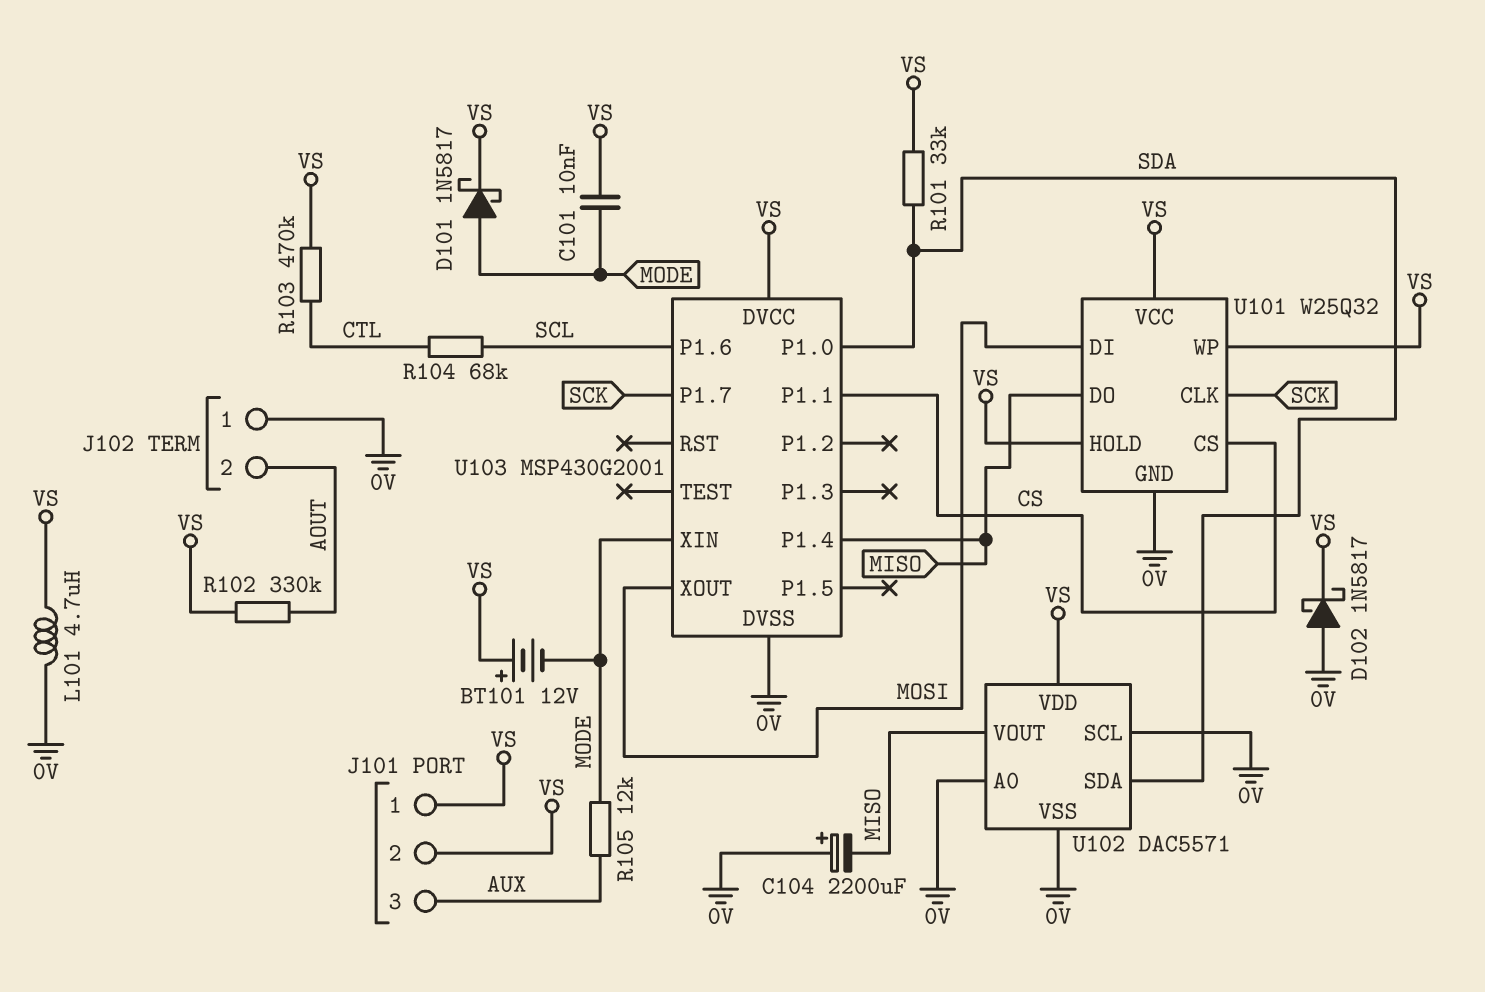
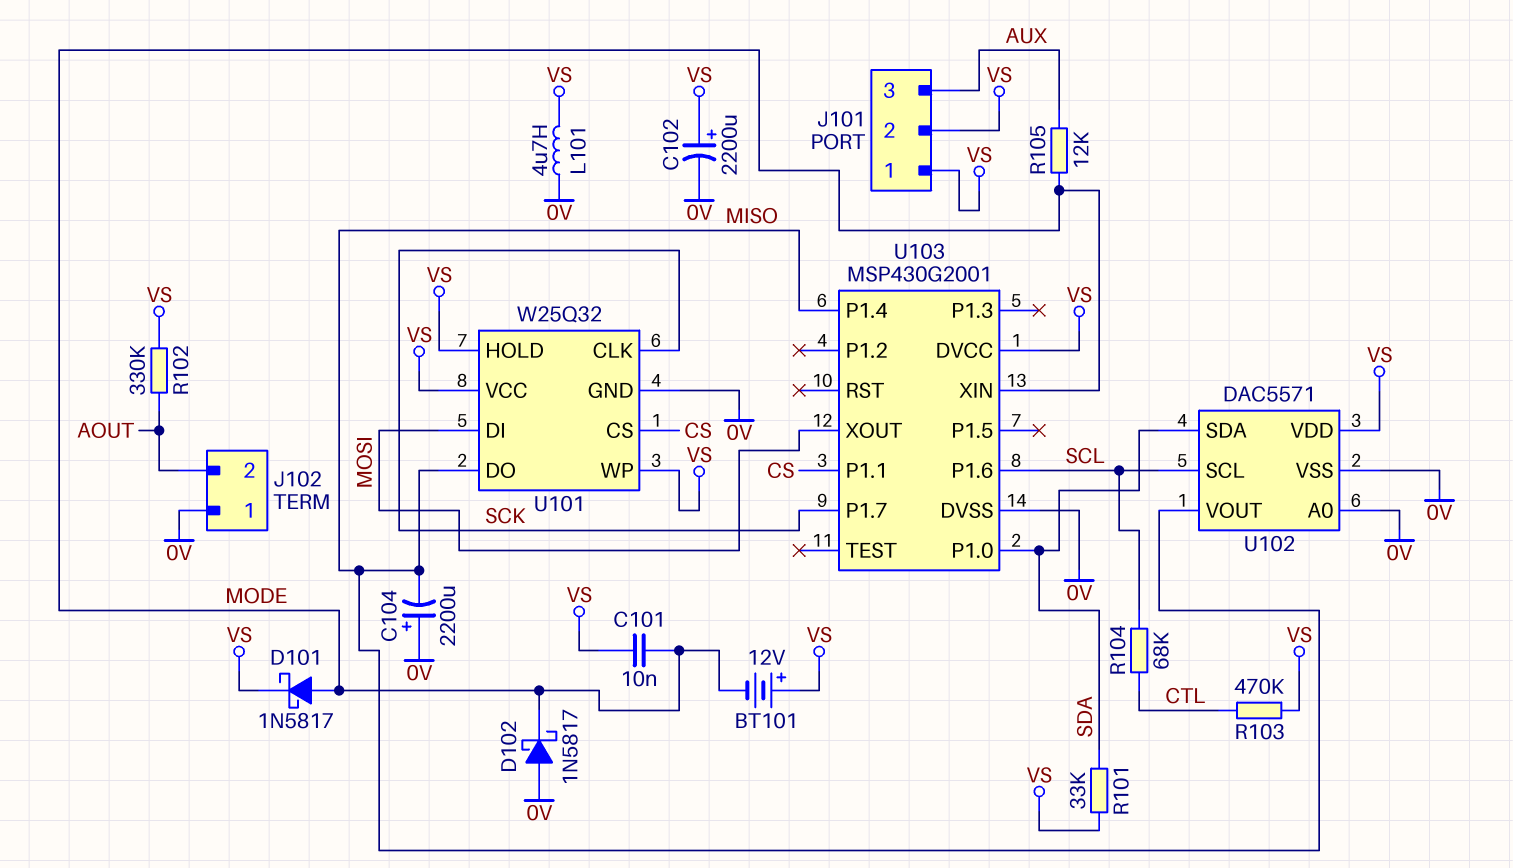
C102: none -> 2200uF (plus VS, minus 0V)
D102: schottky 1N5817 (A 0V, K VS) -> schottky 1N5817 (A 0V, K MODE)
U102 pin SCL: 0V -> SCL

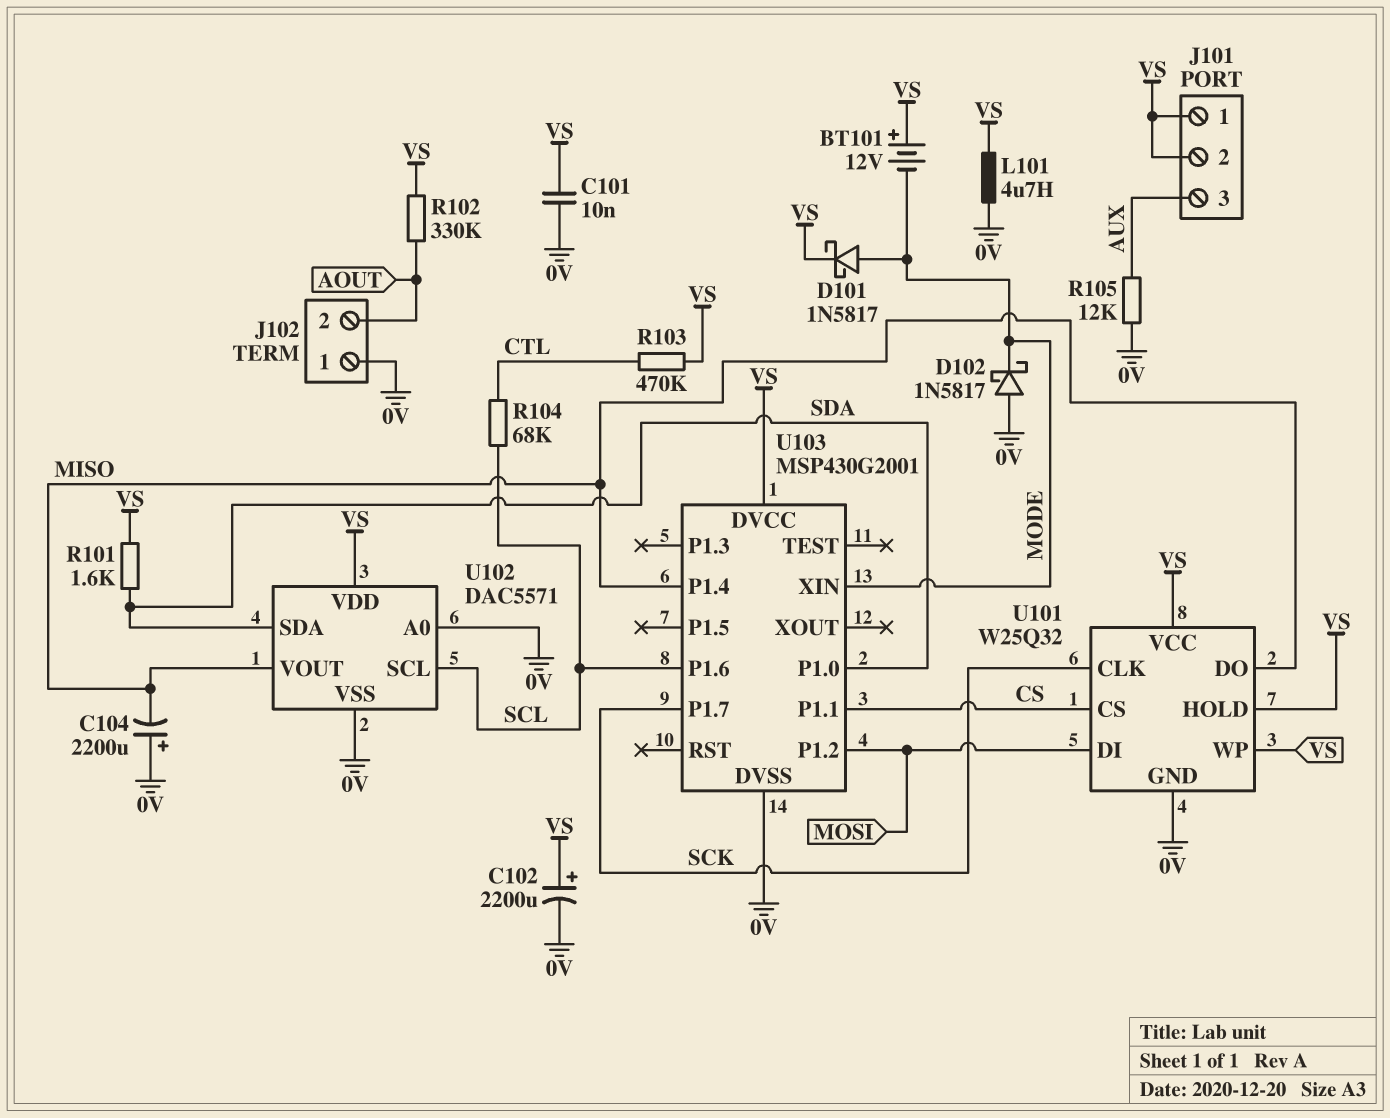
C101: 10nF (MODE, VS) -> 10nF (0V, VS)
R101: 33k (SDA, VS) -> 1.6k (SDA, VS)
R105: 12k (AUX, MODE) -> 12k (0V, AUX)
U103 pin P1.2: none -> MOSI
U103 pin XOUT: MOSI -> none

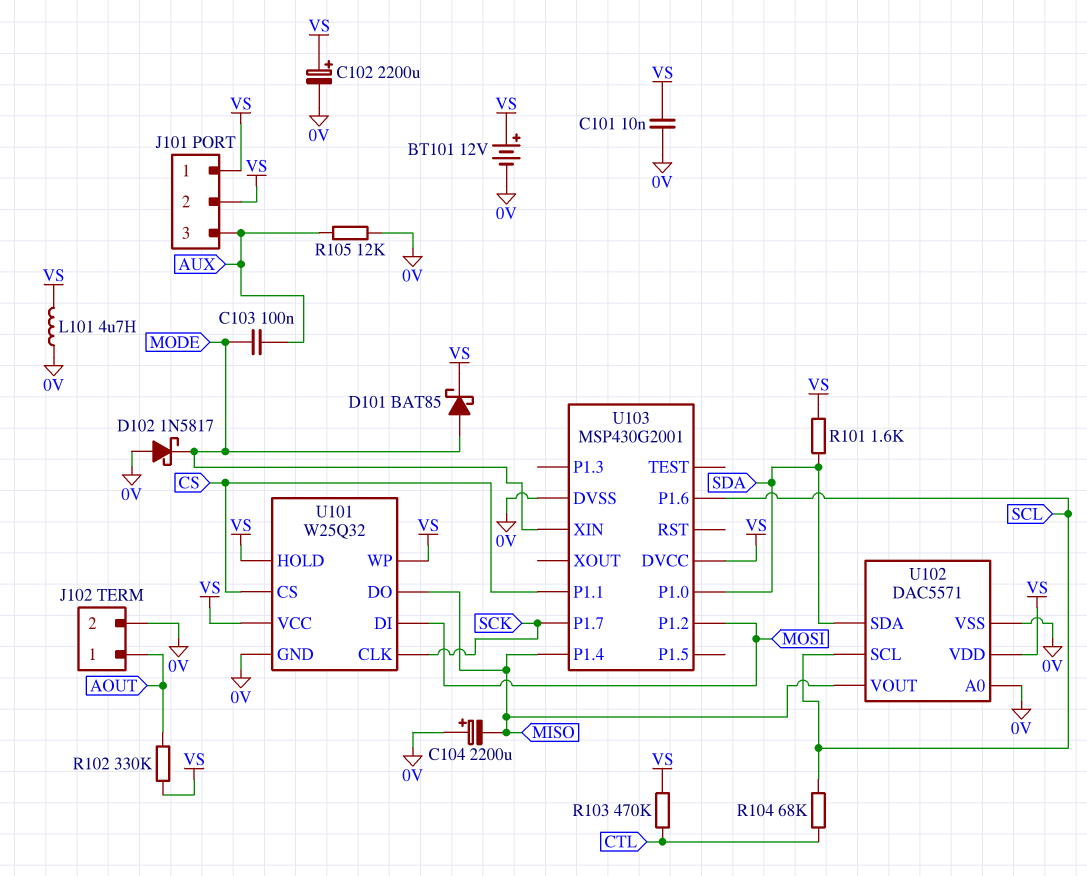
BT101: 12V (plus VS, minus MODE) -> 12V (plus VS, minus 0V)
C103: none -> 100nF (AUX, MODE)
D101: schottky 1N5817 (A MODE, K VS) -> schottky BAT85 (A MODE, K VS)
J102 pin 1: 0V -> AOUT
J102 pin 2: AOUT -> 0V

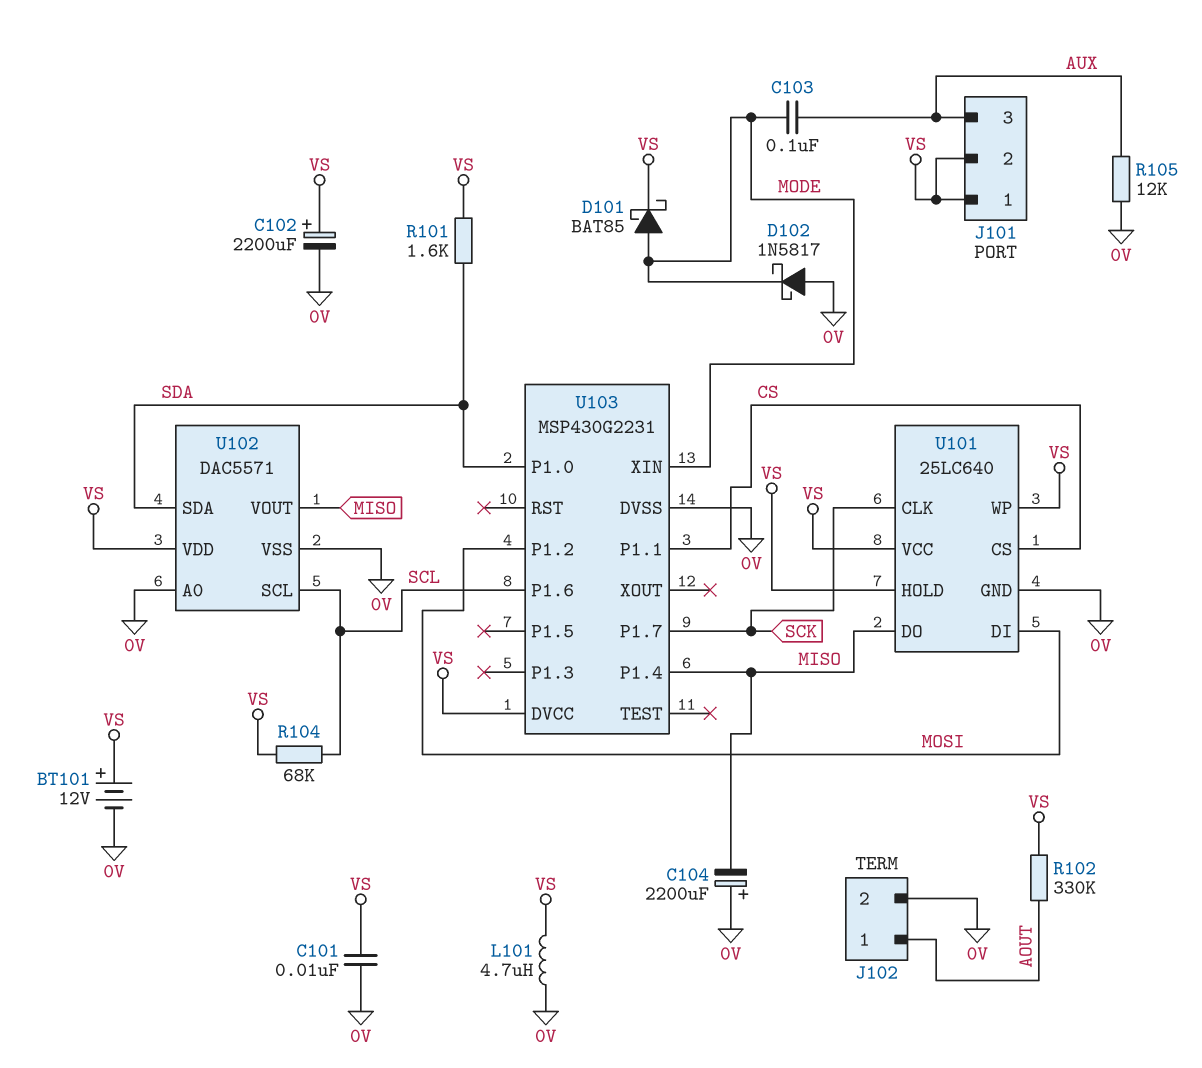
R103: 470k (CTL, VS) -> none
R104: 68k (CTL, SCL) -> 68k (SCL, VS)
U101: W25Q32 -> 25LC640
U103: MSP430G2001 -> MSP430G2231

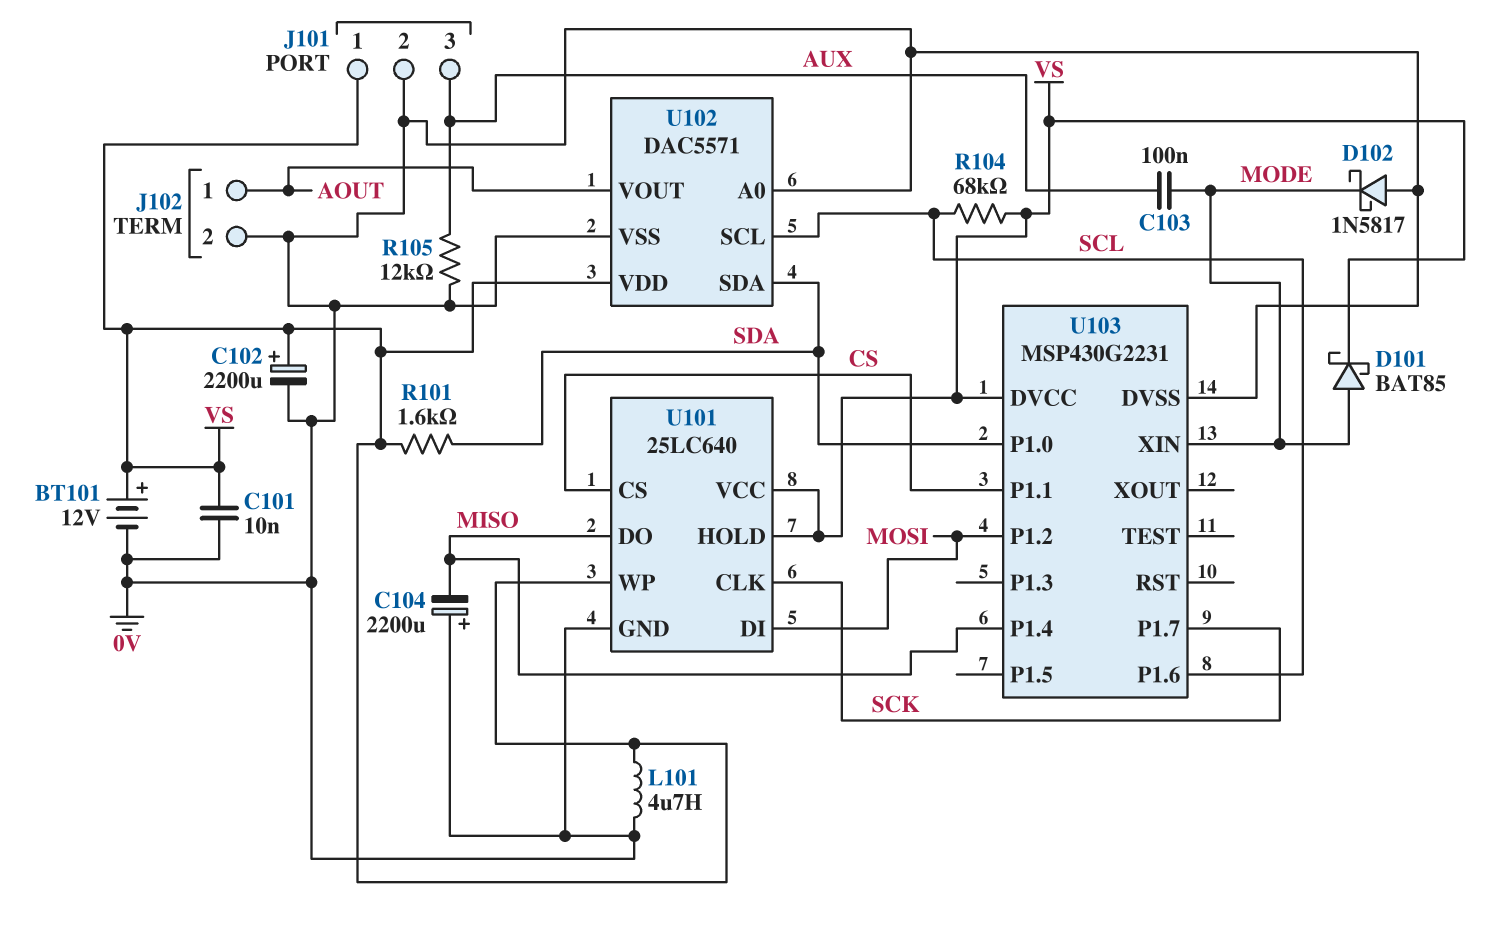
J101 pin 2: VS -> 0V
R102: 330k (AOUT, VS) -> none
U102 pin VOUT: MISO -> AOUT

